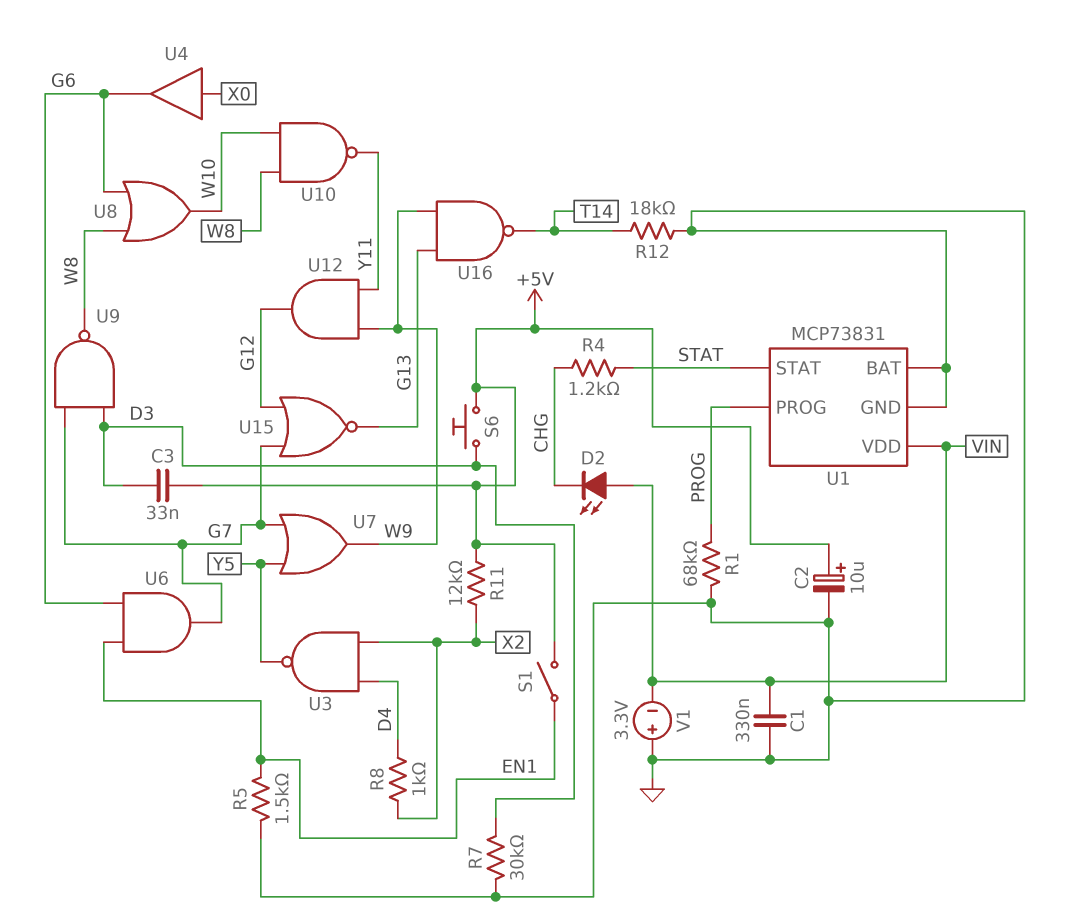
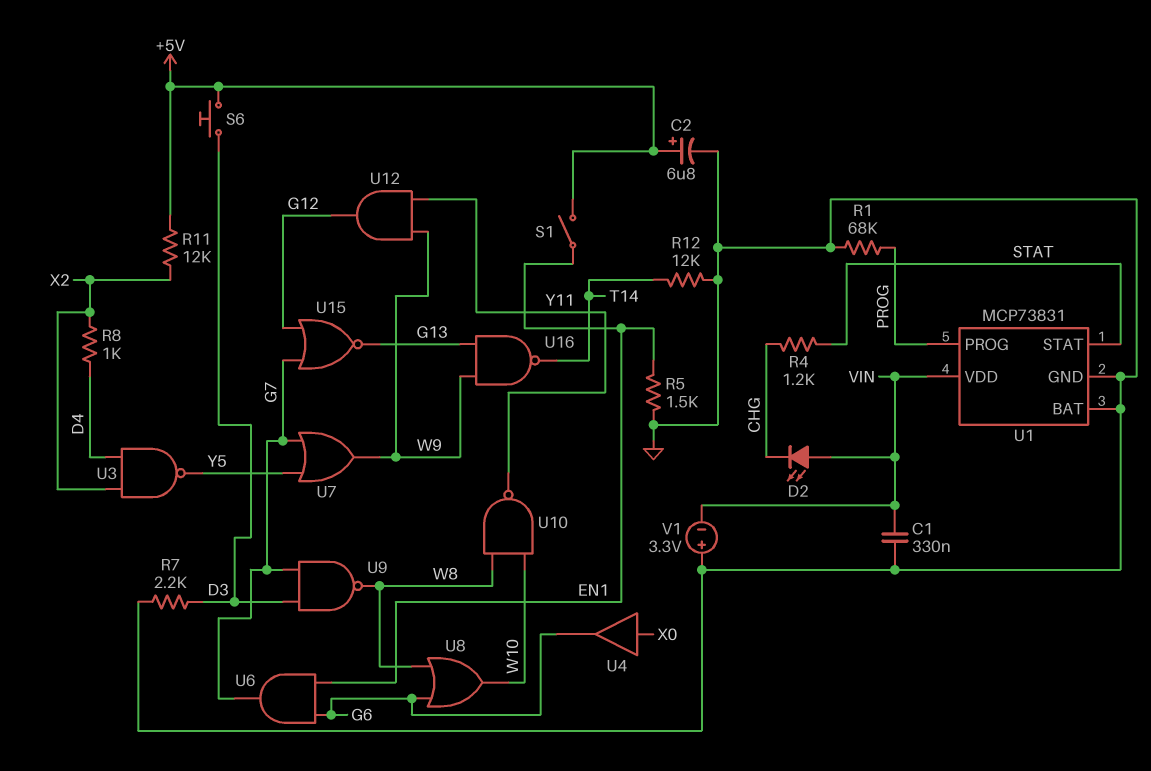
C2: 10uF (plus +5V, minus GND) -> 6.8uF (plus +5V, minus GND)
C3: 33nF (+5V, D3) -> none
R7: 30k (D3, GND) -> 2.2k (D3, GND)
R12: 18k (GND, T14) -> 12k (GND, T14)

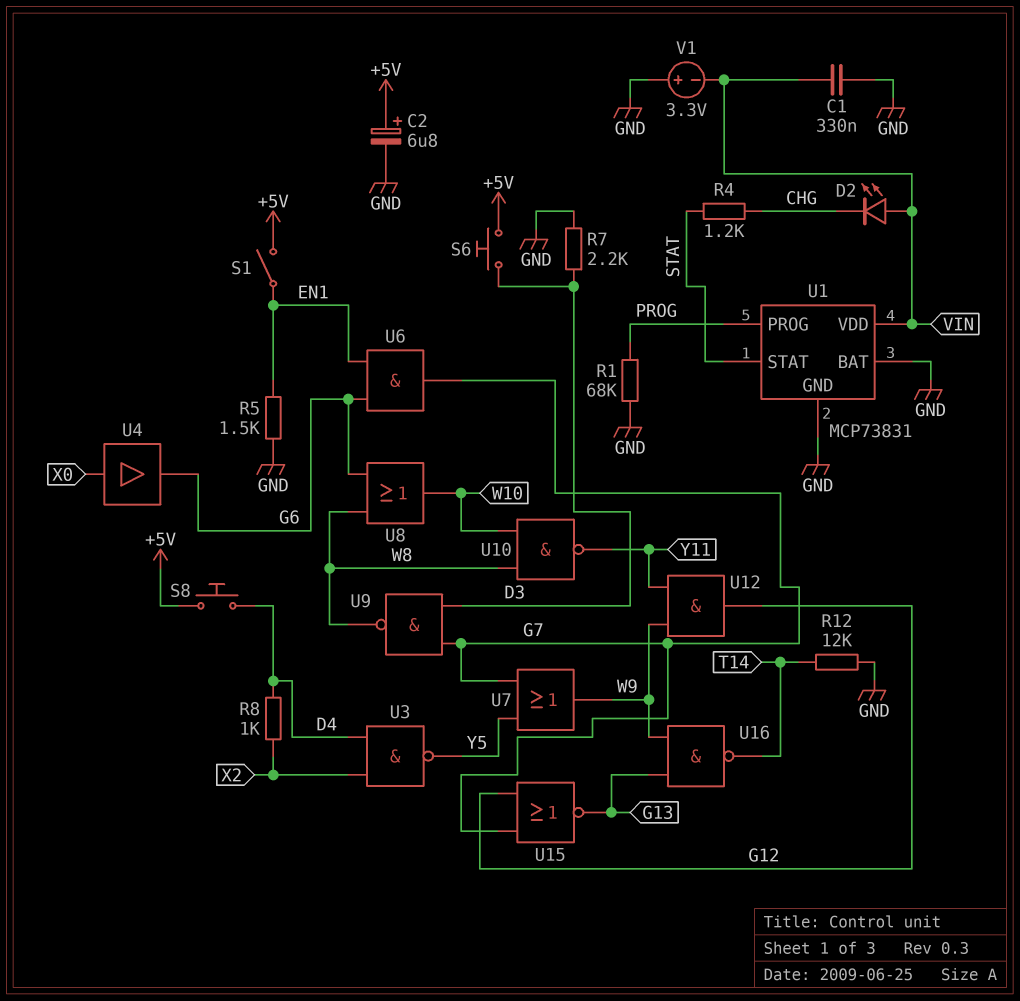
R11: 12k (+5V, X2) -> none
S8: none -> button (+5V, D4)

